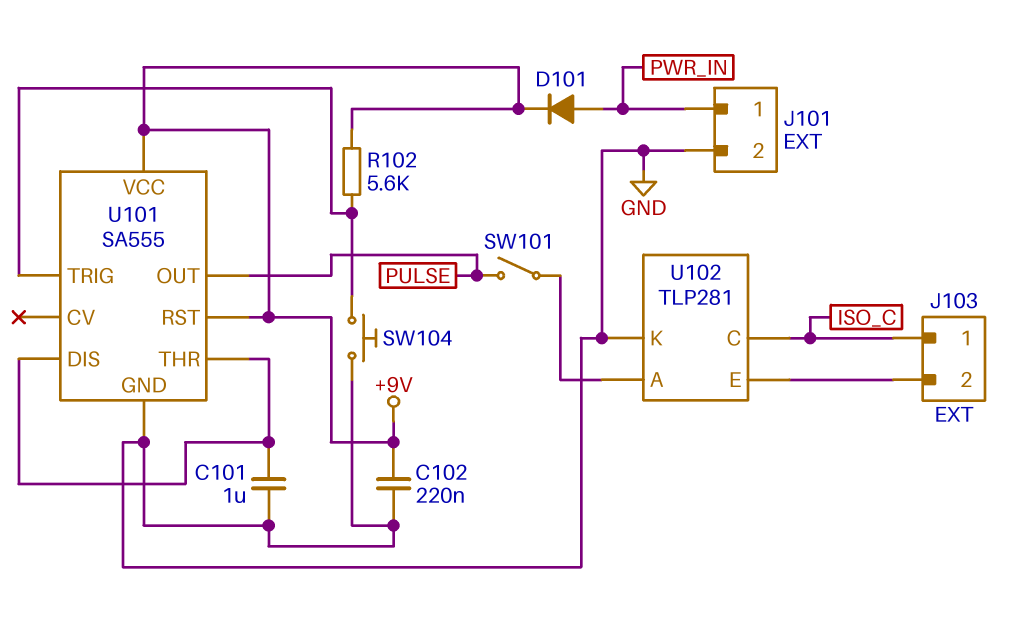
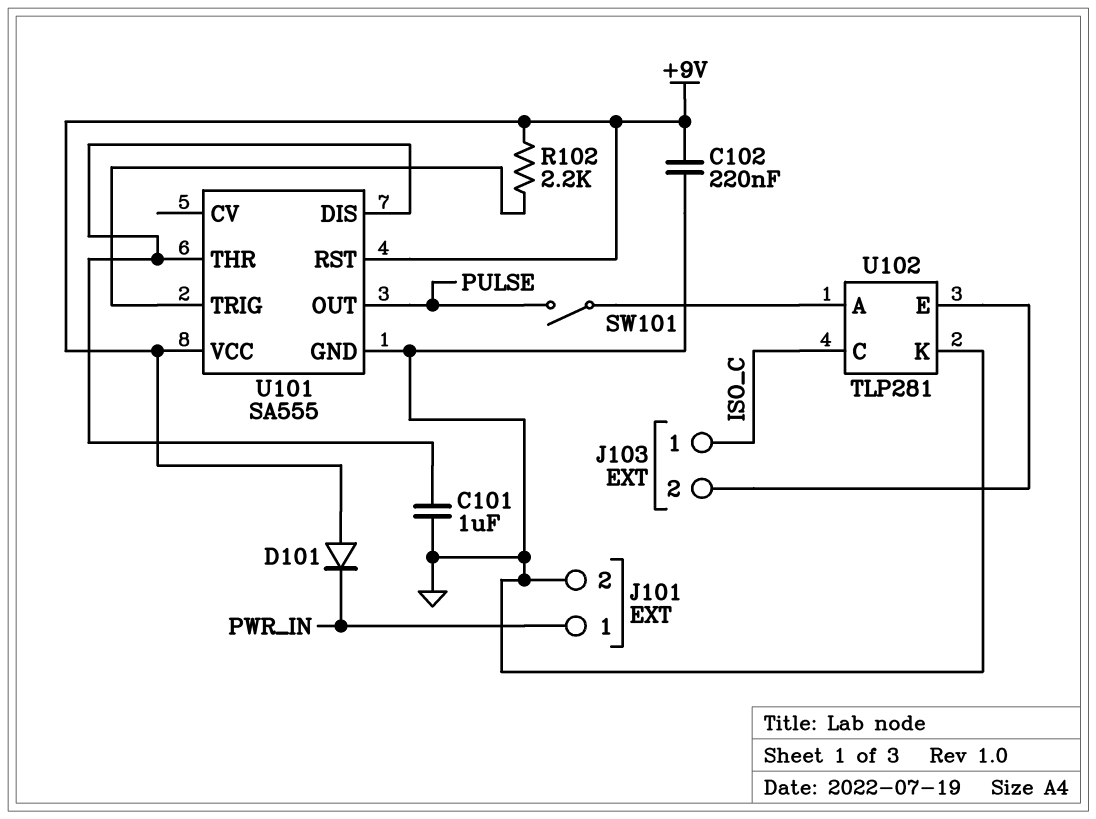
D101: diode (A PWR_IN, K +9V) -> diode (A +9V, K PWR_IN)
R102: 5.6k (+9V, U101/TRIG) -> 2.2k (+9V, U101/TRIG)
SW104: button (GND, U101/TRIG) -> none

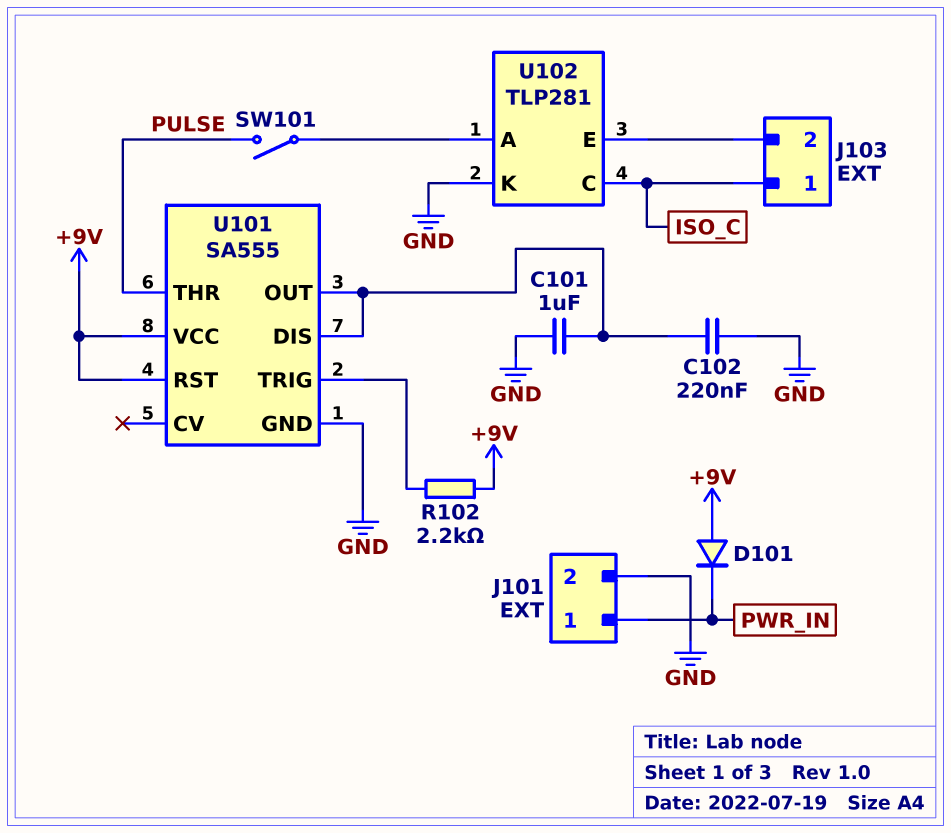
C102: 220nF (+9V, GND) -> 220nF (GND, U101/DIS)
U101 pin OUT: PULSE -> U101/DIS
U101 pin THR: U101/DIS -> PULSE

